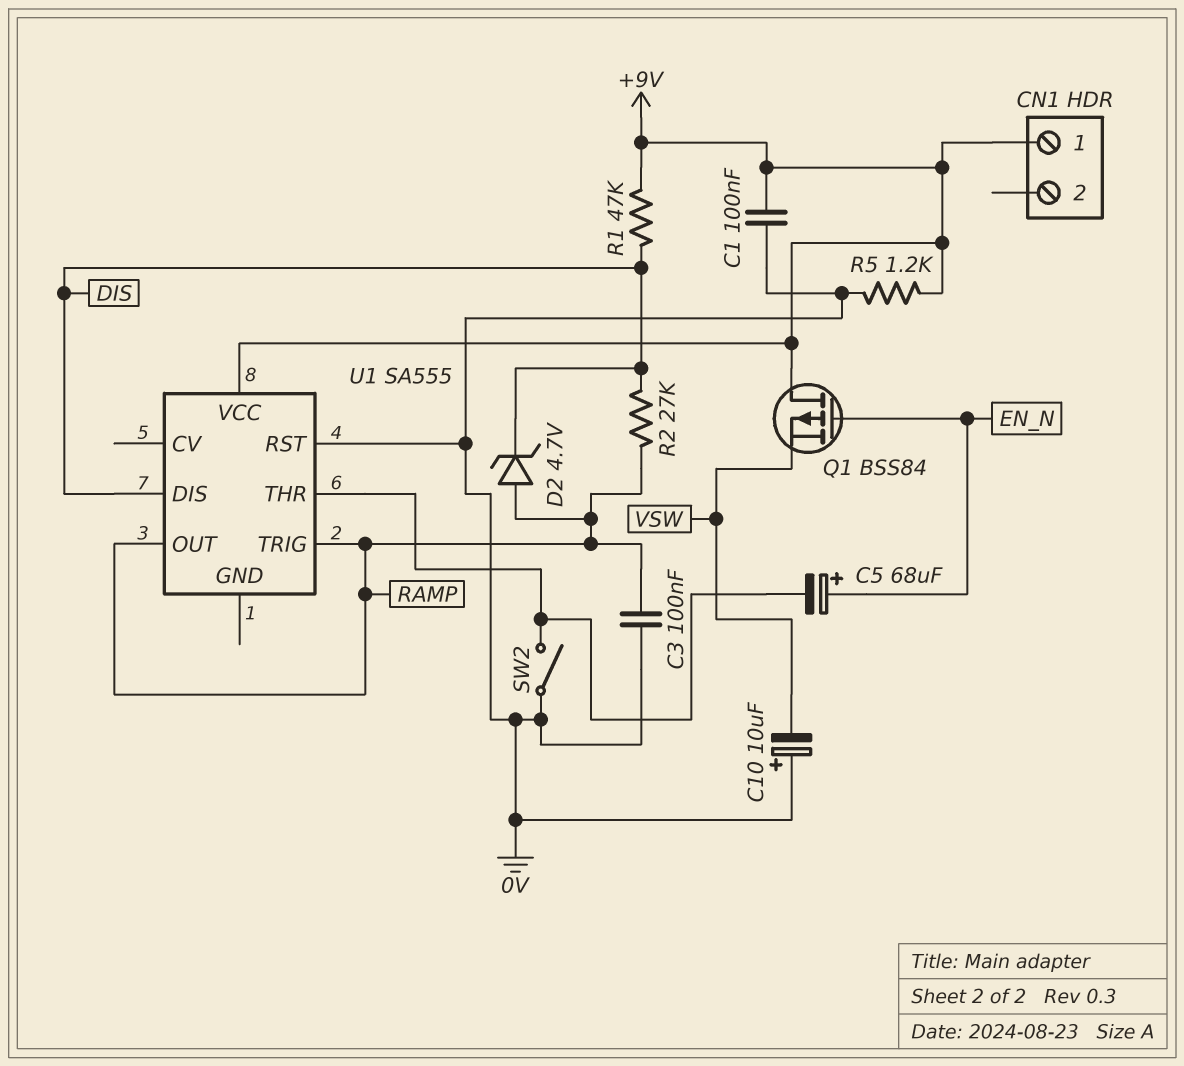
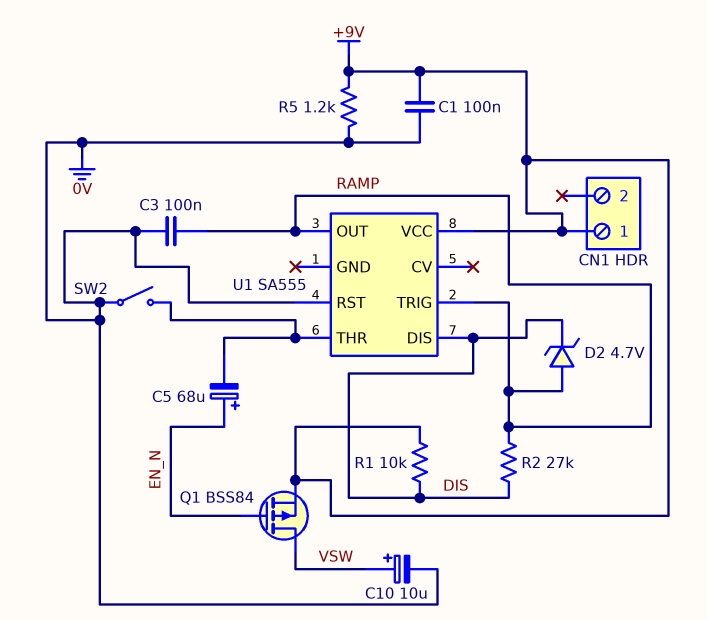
C10: 10uF (plus 0V, minus VSW) -> 10uF (plus VSW, minus 0V)
Q1: PMOS BSS84 (G EN_N, D +9V, S VSW) -> PMOS BSS84 (G EN_N, D VSW, S +9V)
R1: 47k (+9V, DIS) -> 10k (+9V, DIS)

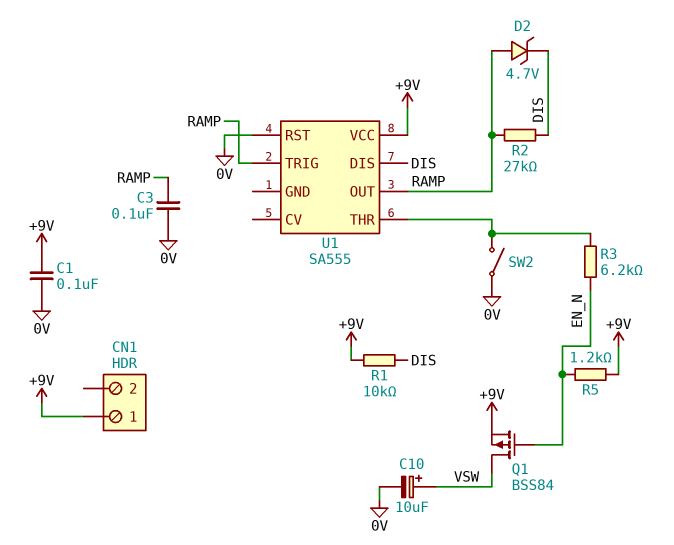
C5: 68uF (plus EN_N, minus U1/THR) -> none
R3: none -> 6.2k (EN_N, U1/THR)
R5: 1.2k (+9V, 0V) -> 1.2k (+9V, EN_N)

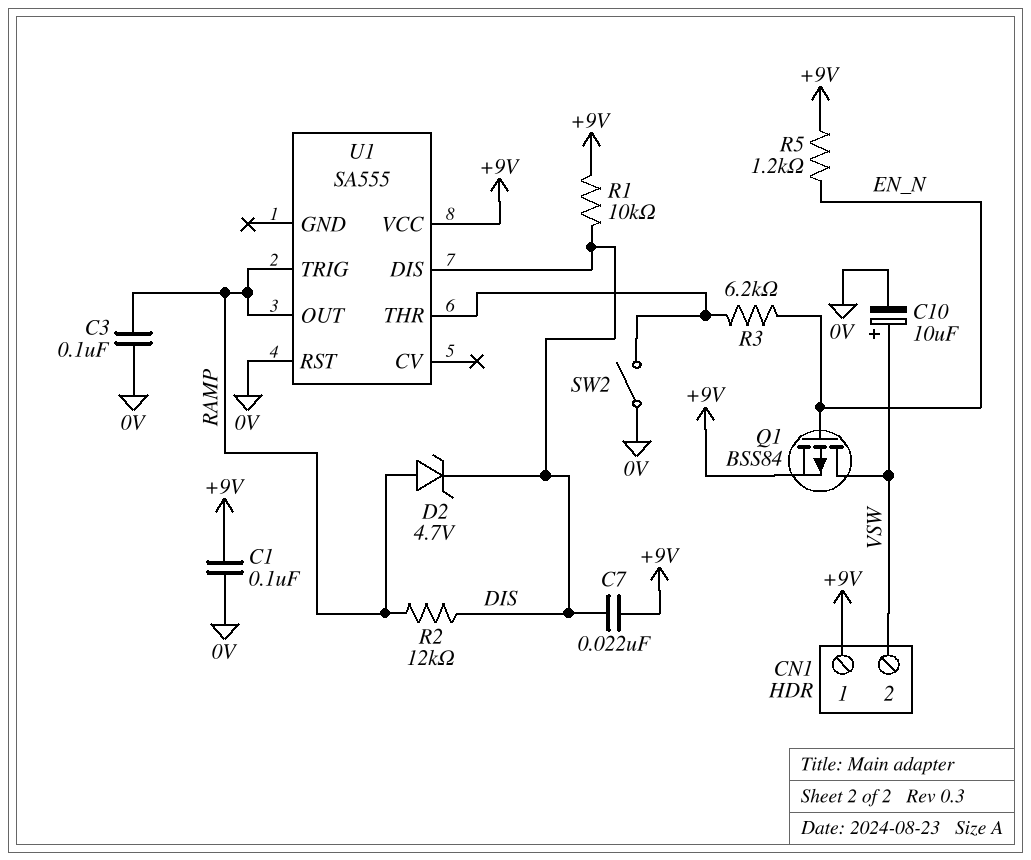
C7: none -> 22nF (+9V, DIS)
CN1 pin 2: none -> VSW
R2: 27k (DIS, RAMP) -> 12k (DIS, RAMP)

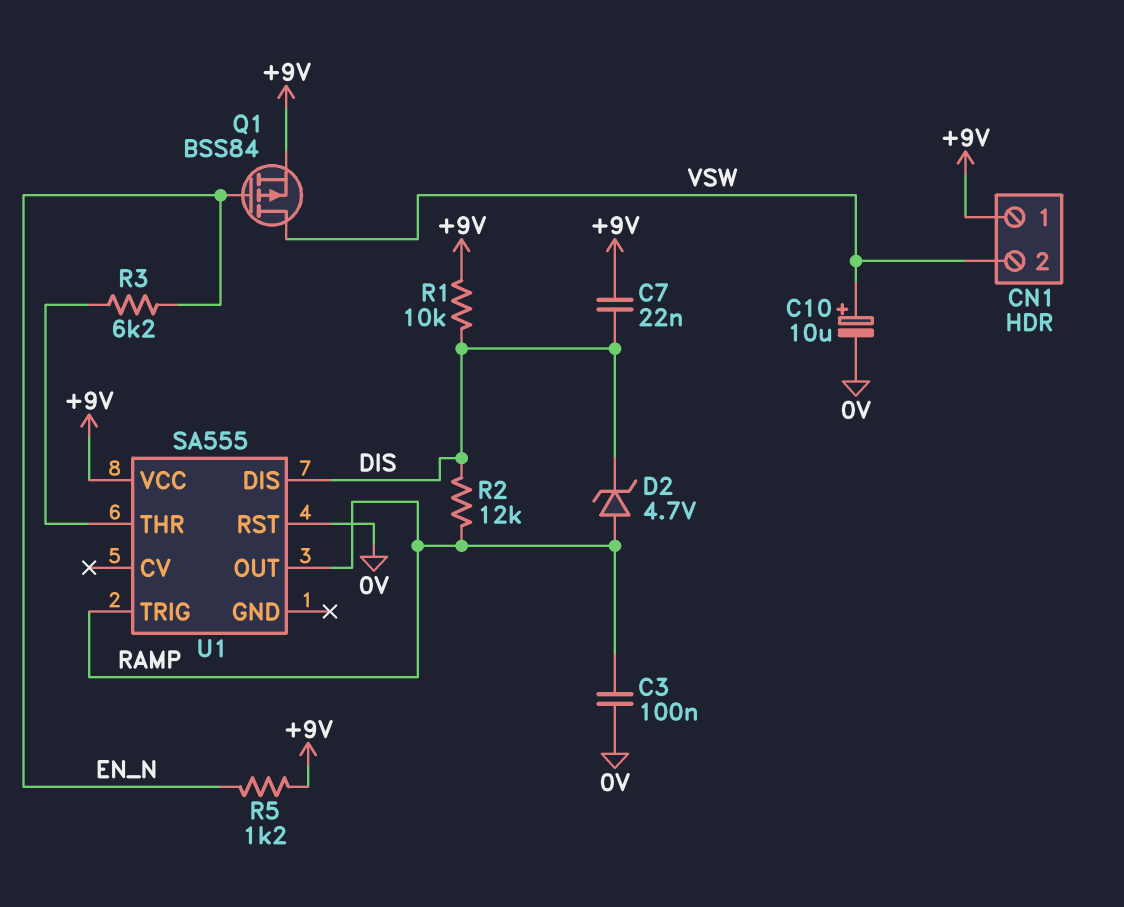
C1: 100nF (+9V, 0V) -> none
SW2: switch (0V, U1/THR) -> none

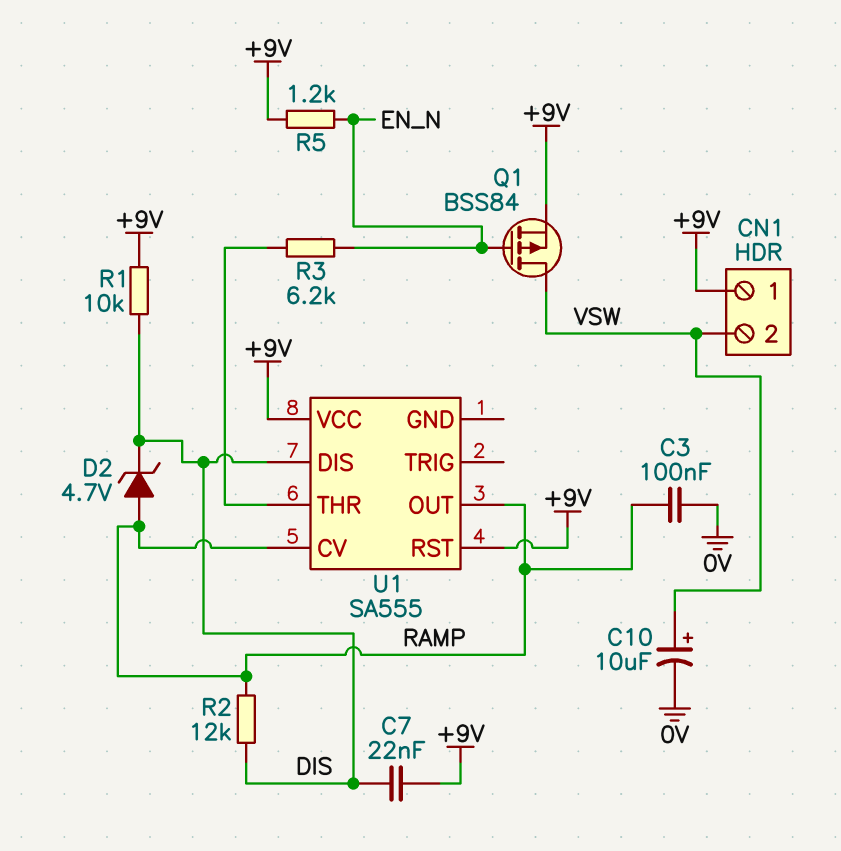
U1 pin CV: none -> RAMP
U1 pin RST: 0V -> +9V
U1 pin TRIG: RAMP -> none

